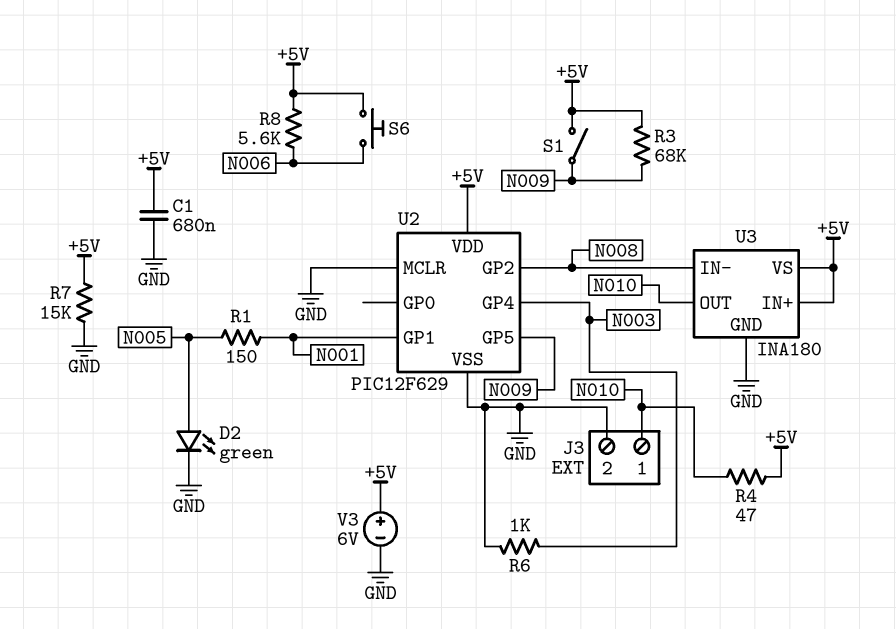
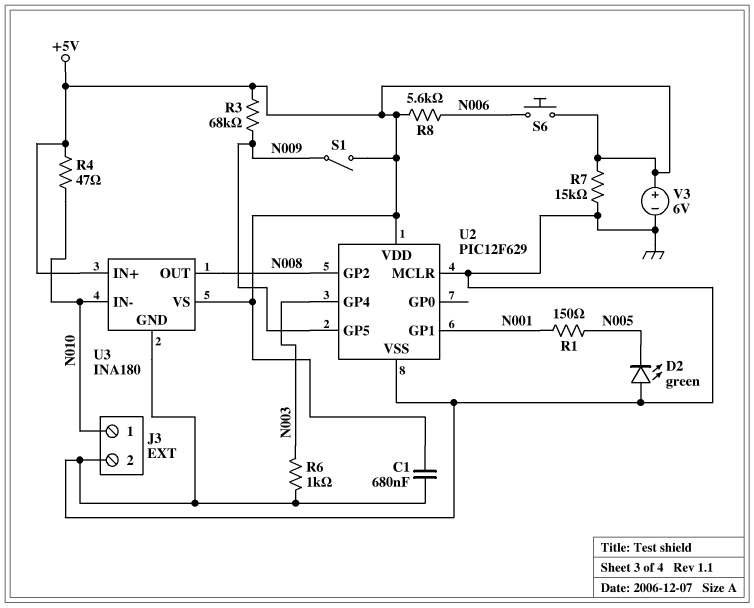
D2: LED green (A N005, K GND) -> LED green (A GND, K N005)
U3 pin IN-: N008 -> N010
U3 pin OUT: N010 -> N008

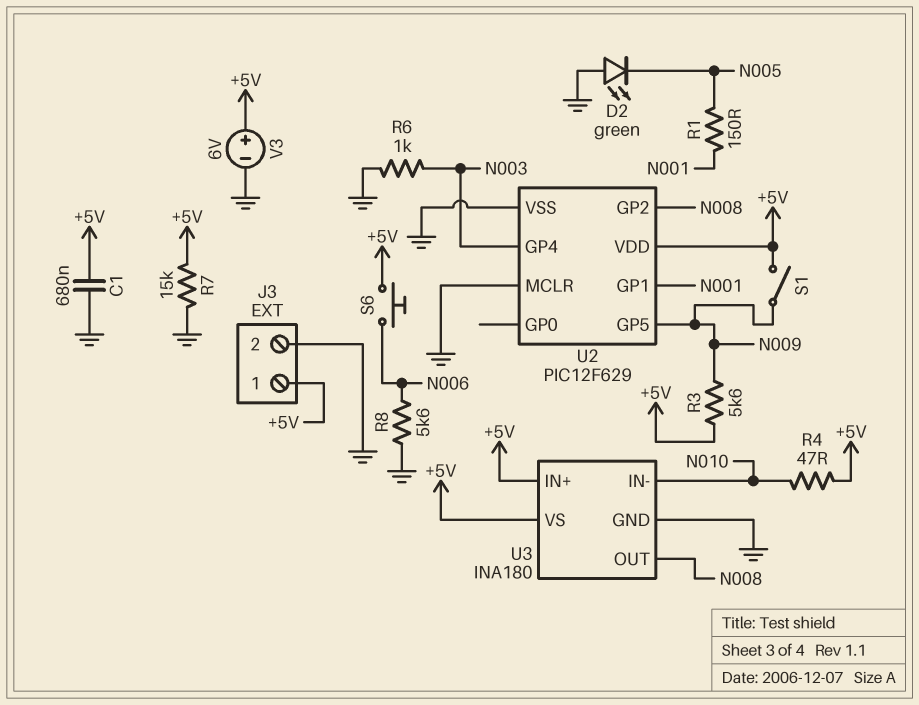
J3 pin 1: N010 -> +5V
R3: 68k (+5V, N009) -> 5.6k (+5V, N009)
R8: 5.6k (+5V, N006) -> 5.6k (GND, N006)

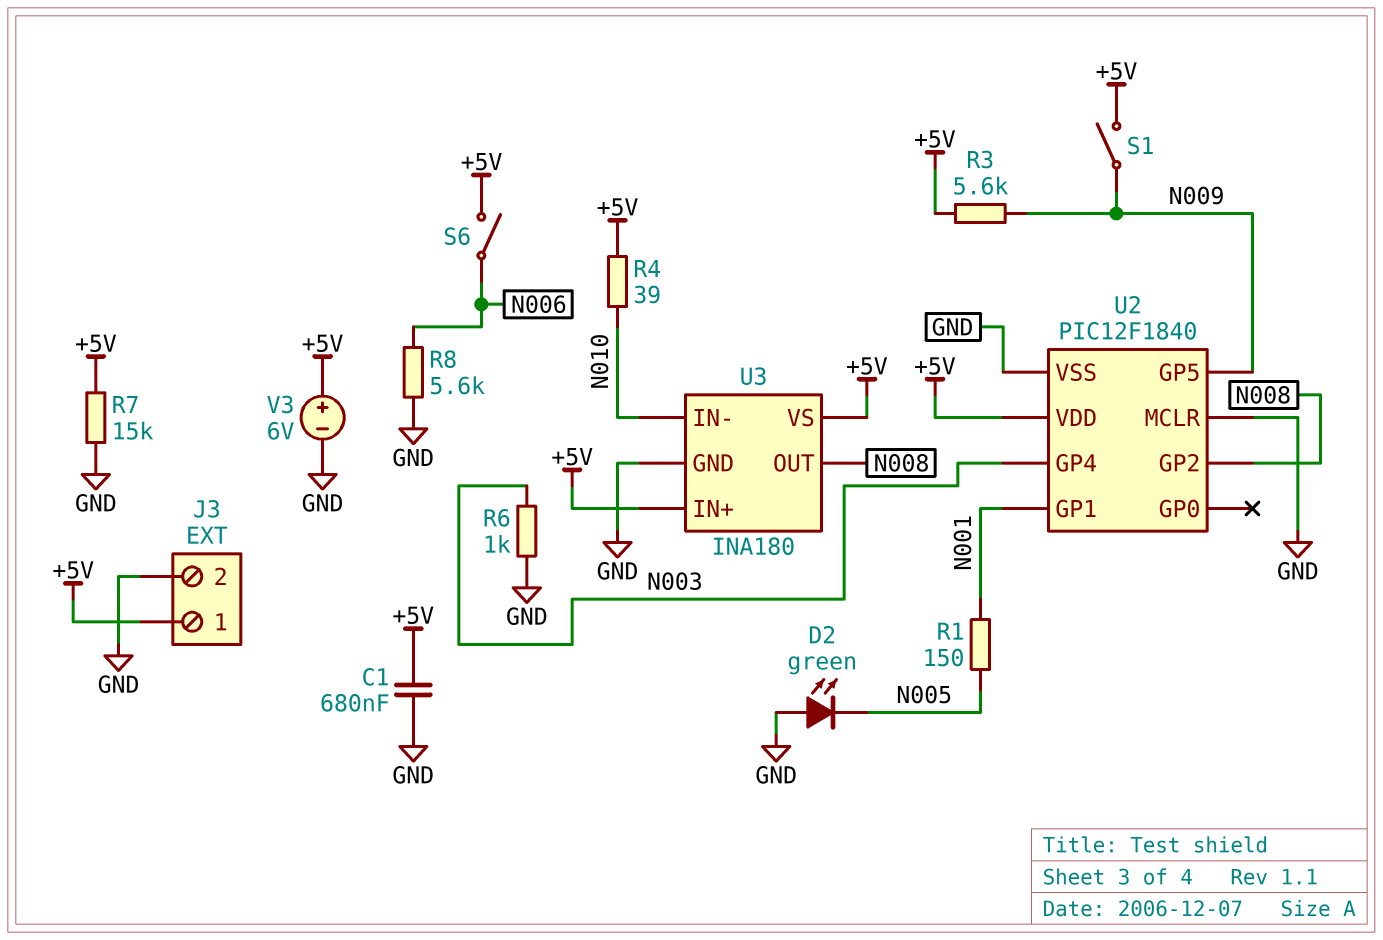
R4: 47 (+5V, N010) -> 39 (+5V, N010)
S6: button (+5V, N006) -> switch (+5V, N006)
U2: PIC12F629 -> PIC12F1840

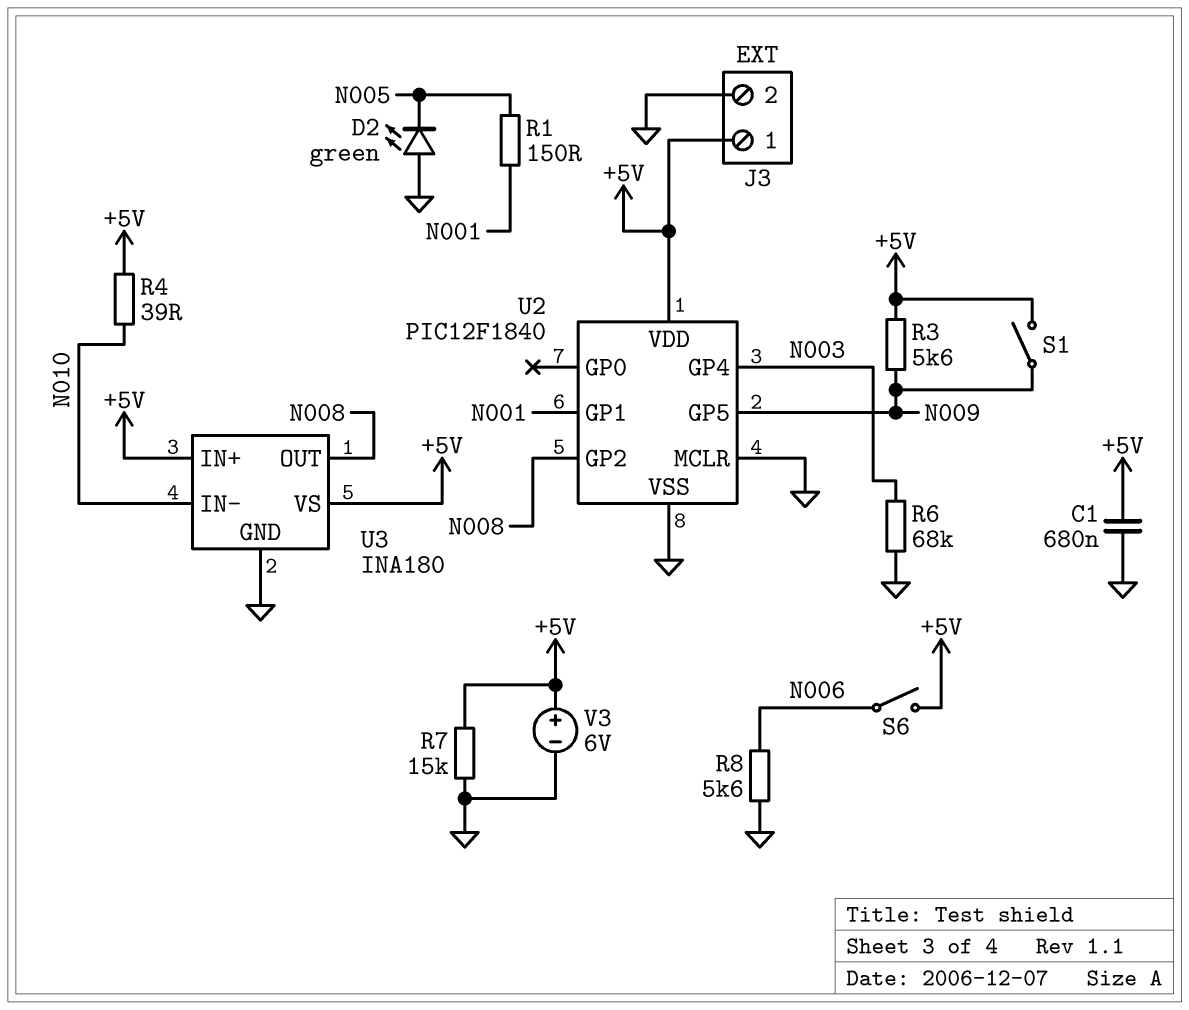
R6: 1k (GND, N003) -> 68k (GND, N003)

